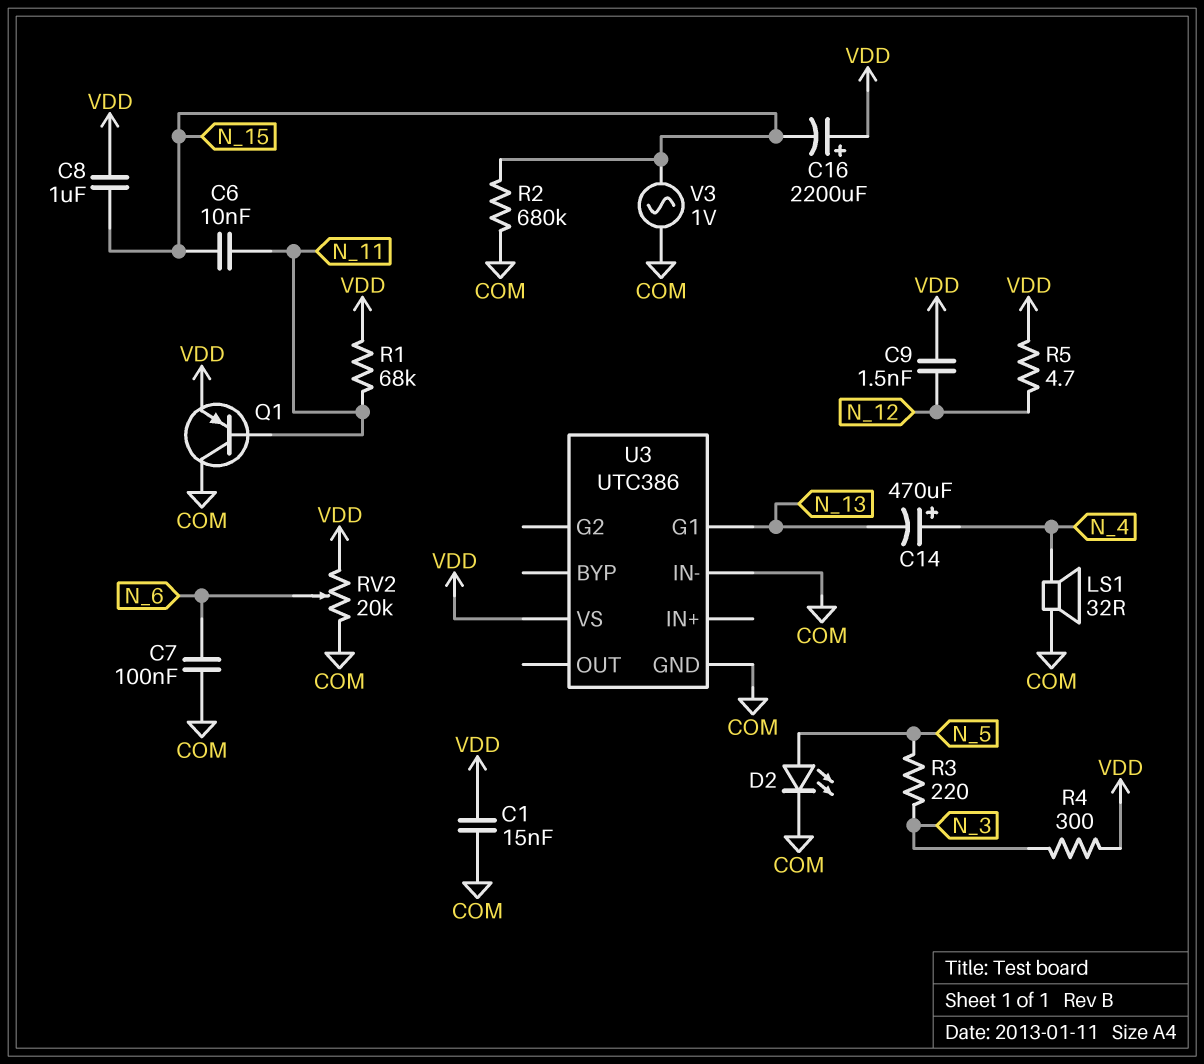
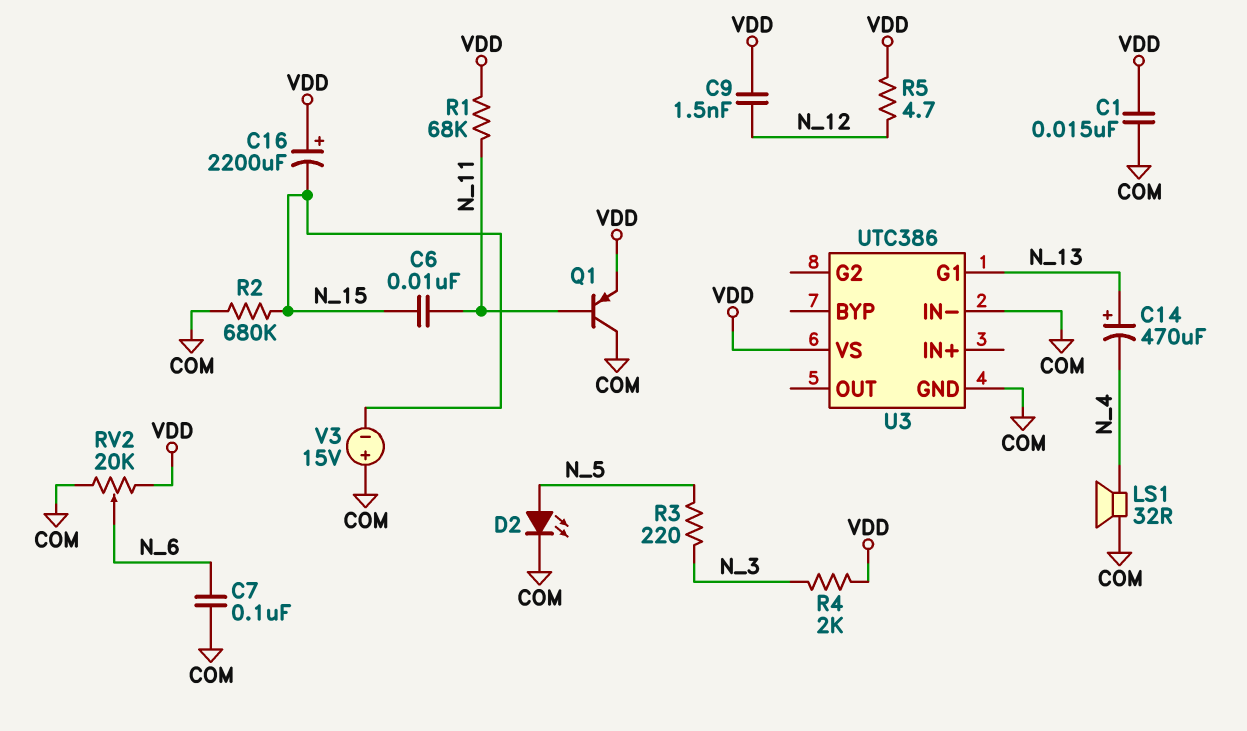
C8: 1uF (N_15, VDD) -> none
C14: 470uF (plus N_4, minus N_13) -> 470uF (plus N_13, minus N_4)
R4: 300 (N_3, VDD) -> 2k (N_3, VDD)
V3: AC 1V (COM, N_15) -> 15V (plus COM, minus N_15)

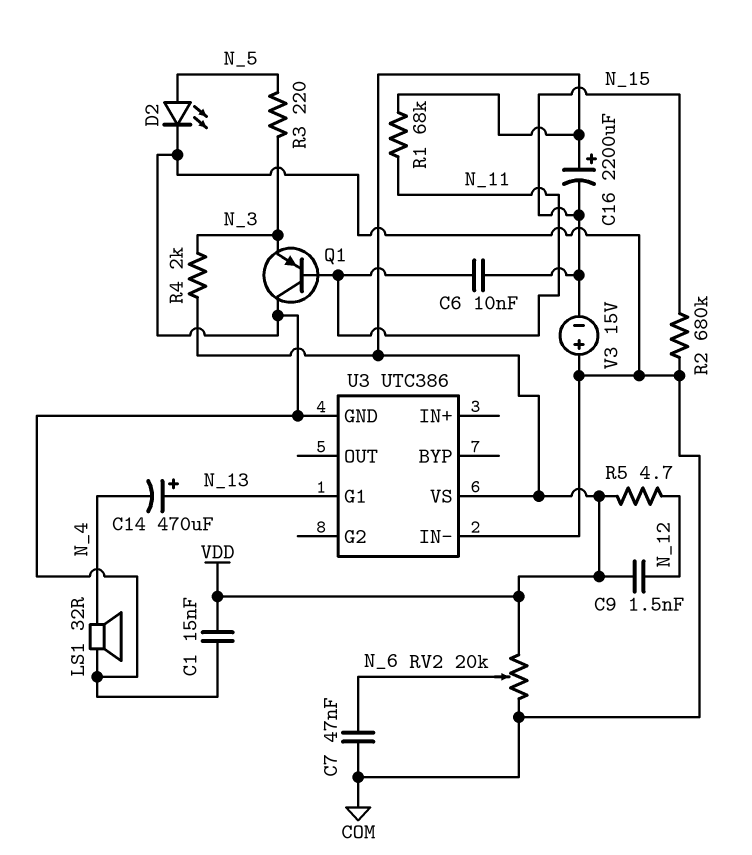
C7: 100nF (COM, N_6) -> 47nF (COM, N_6)
Q1: PNP (B N_11, C COM, E VDD) -> PNP (B N_11, C COM, E N_3)

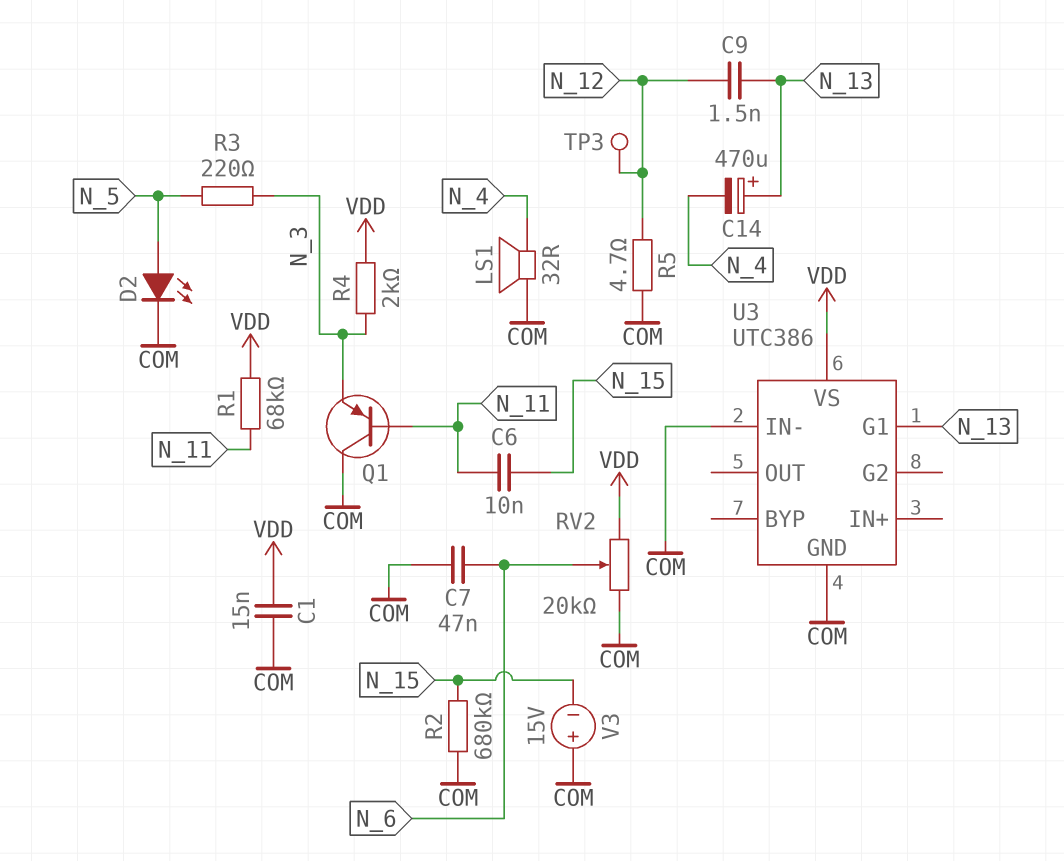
C9: 1.5nF (N_12, VDD) -> 1.5nF (N_12, N_13)
C16: 2200uF (plus VDD, minus N_15) -> none
R5: 4.7 (N_12, VDD) -> 4.7 (COM, N_12)
TP3: none -> test point (N_12)

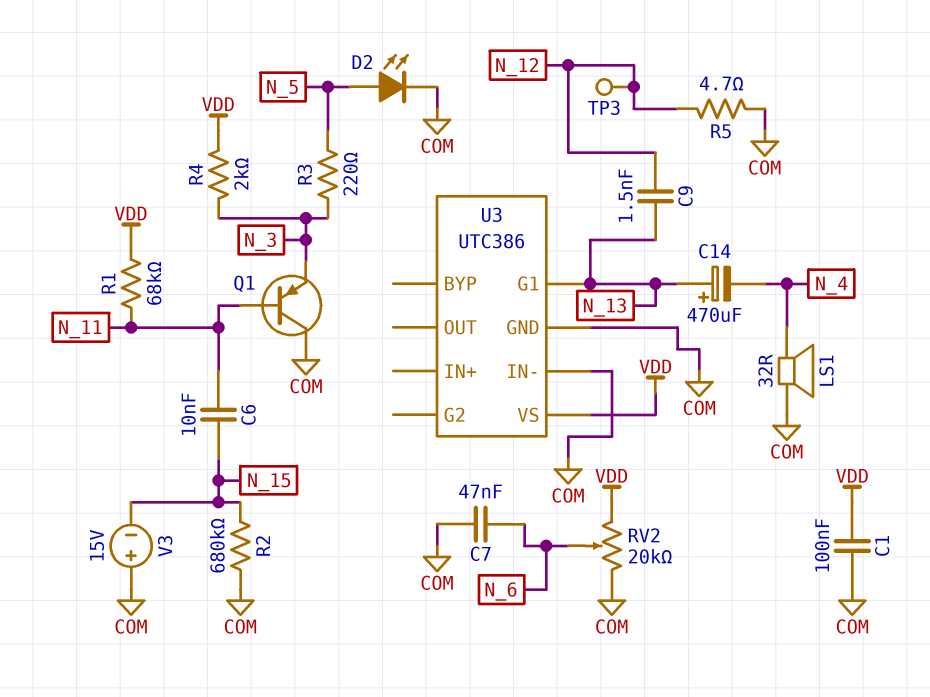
C1: 15nF (COM, VDD) -> 100nF (COM, VDD)

